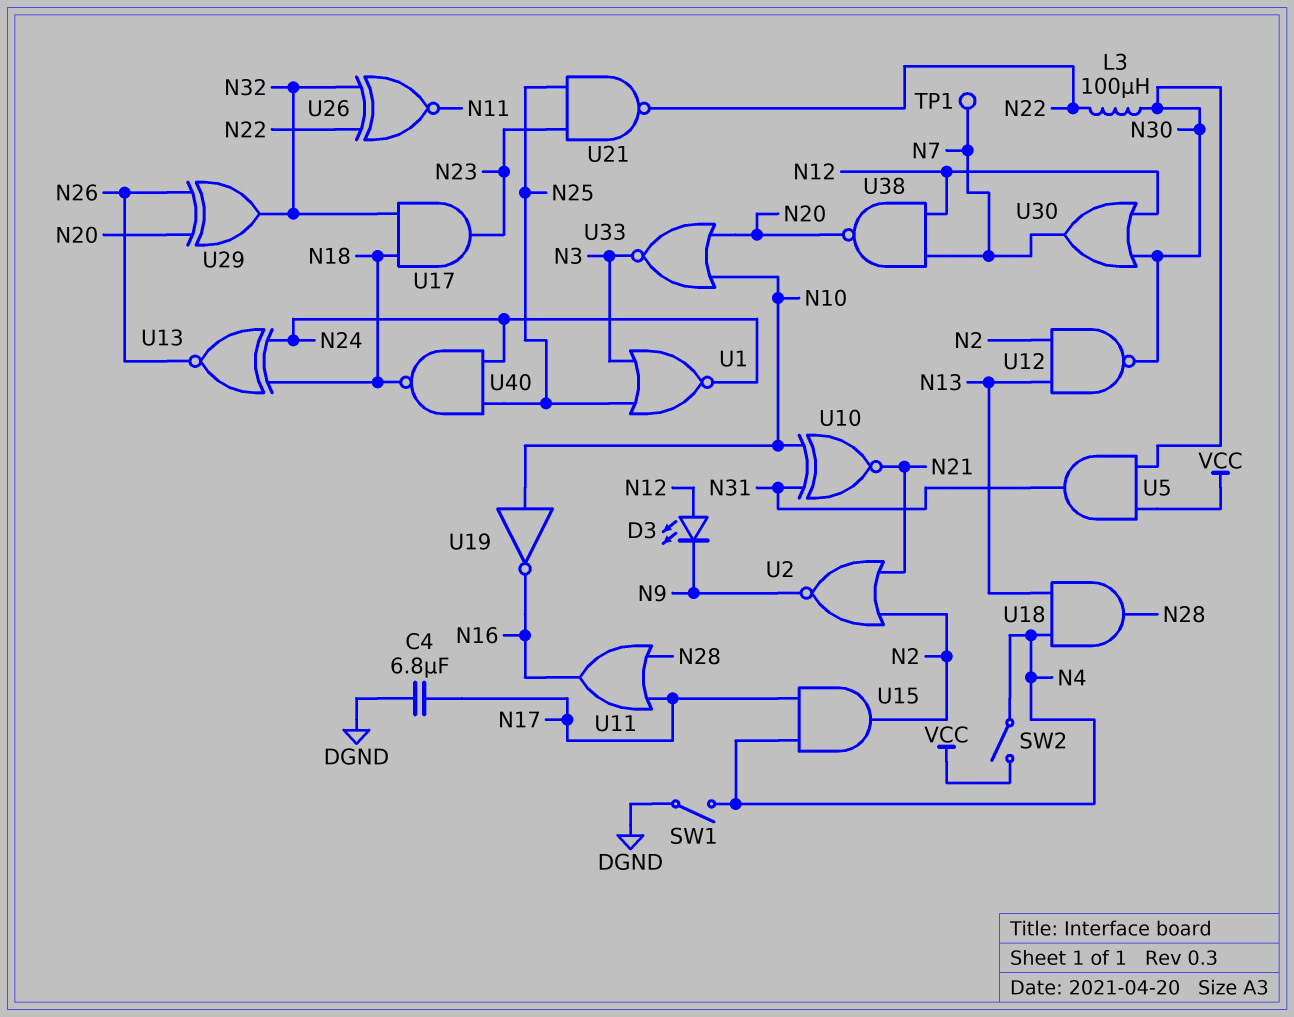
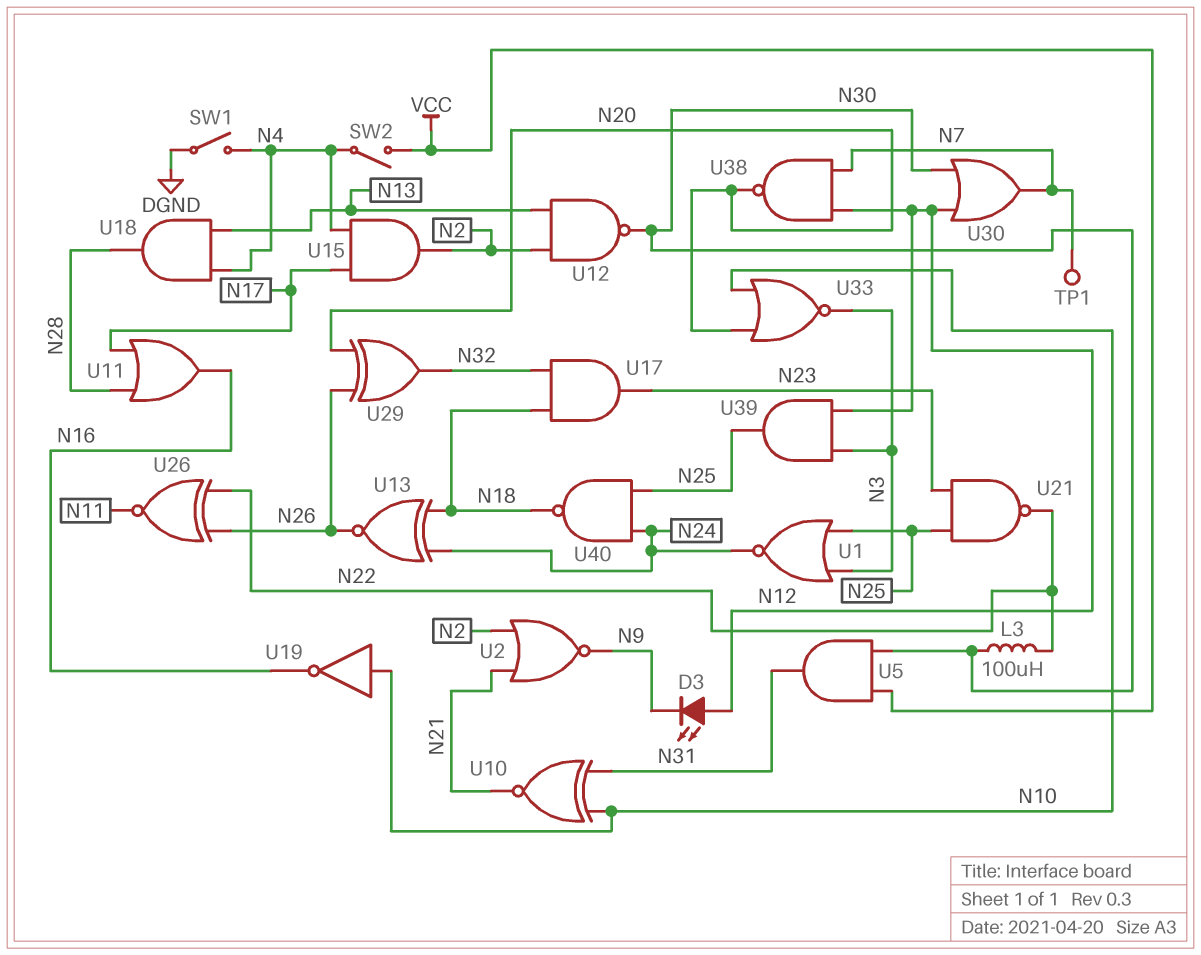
C4: 6.8uF (DGND, N17) -> none
U26: XNOR (in N22, in N32, out N11) -> XNOR (in N22, in N26, out N11)
U39: none -> AND (in N3, in N12, out N25)

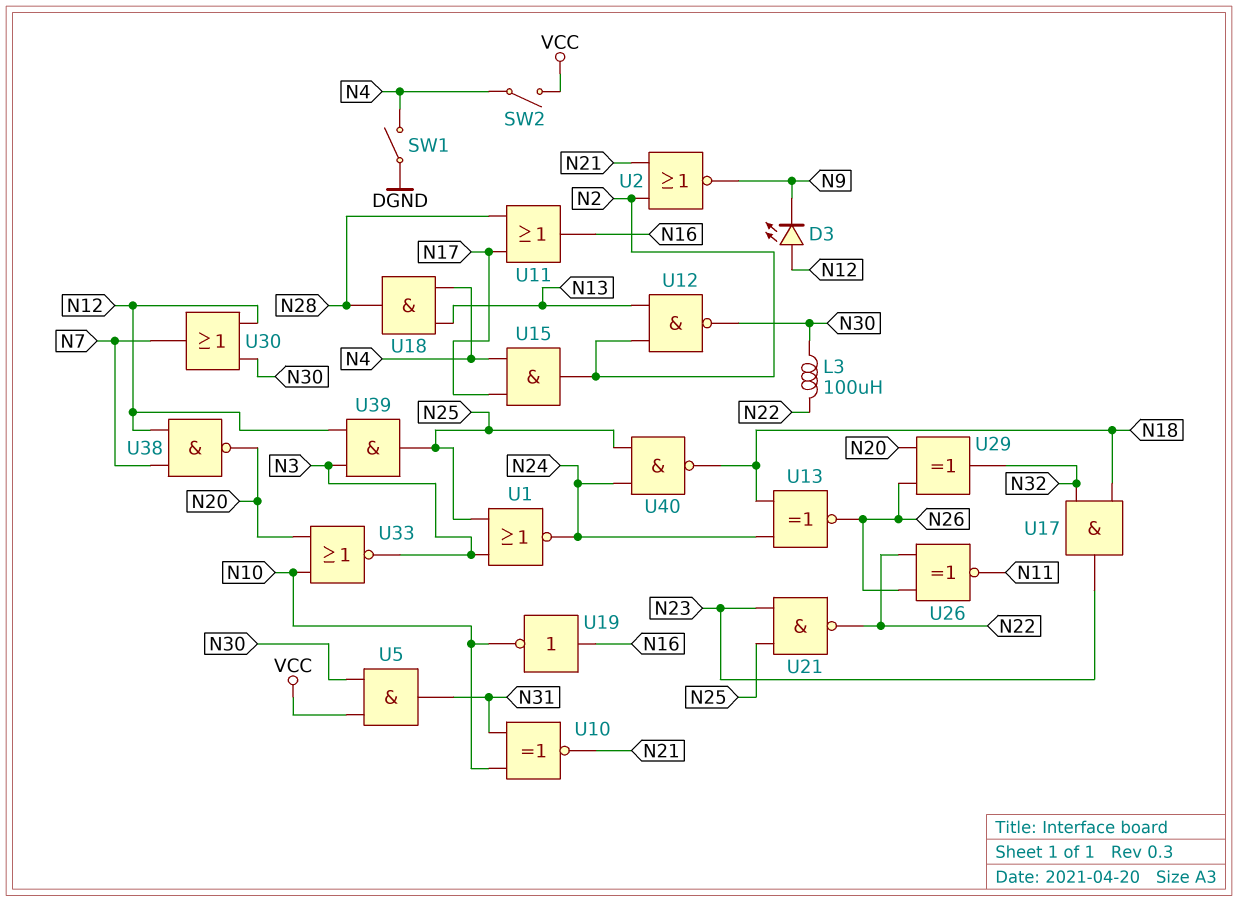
TP1: test point (N7) -> none
U19: NOT (in N10, out N16) -> NOT (in N16, out N10)

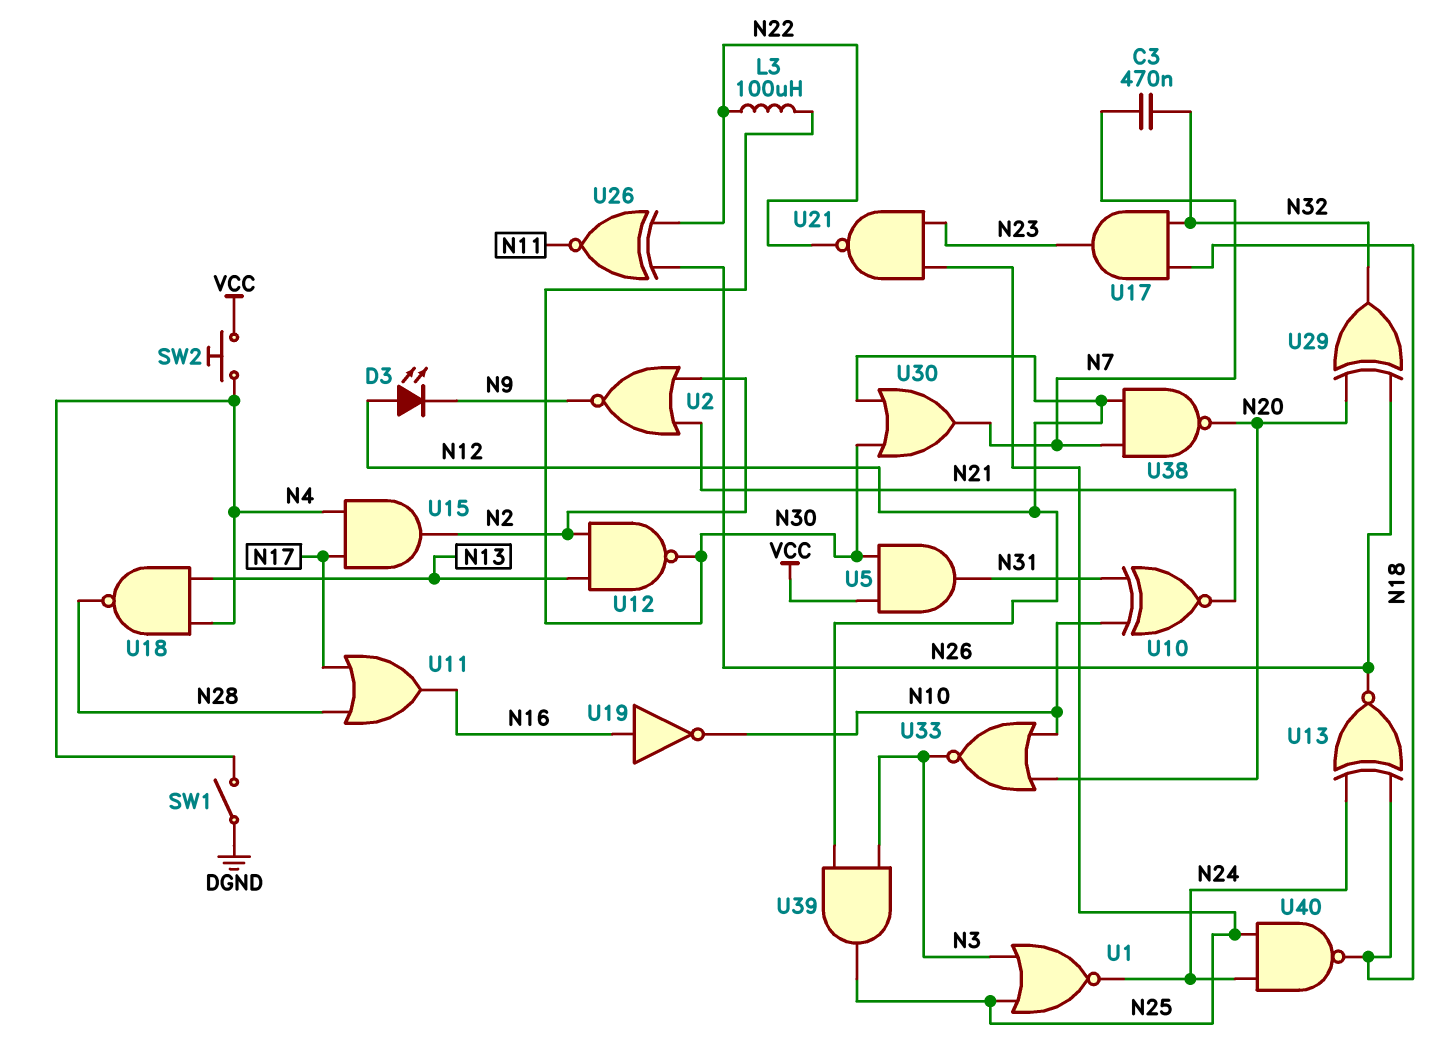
C3: none -> 470nF (N7, N32)
SW2: switch (N4, VCC) -> button (N4, VCC)
U18: AND (in N4, in N13, out N28) -> NAND (in N4, in N13, out N28)

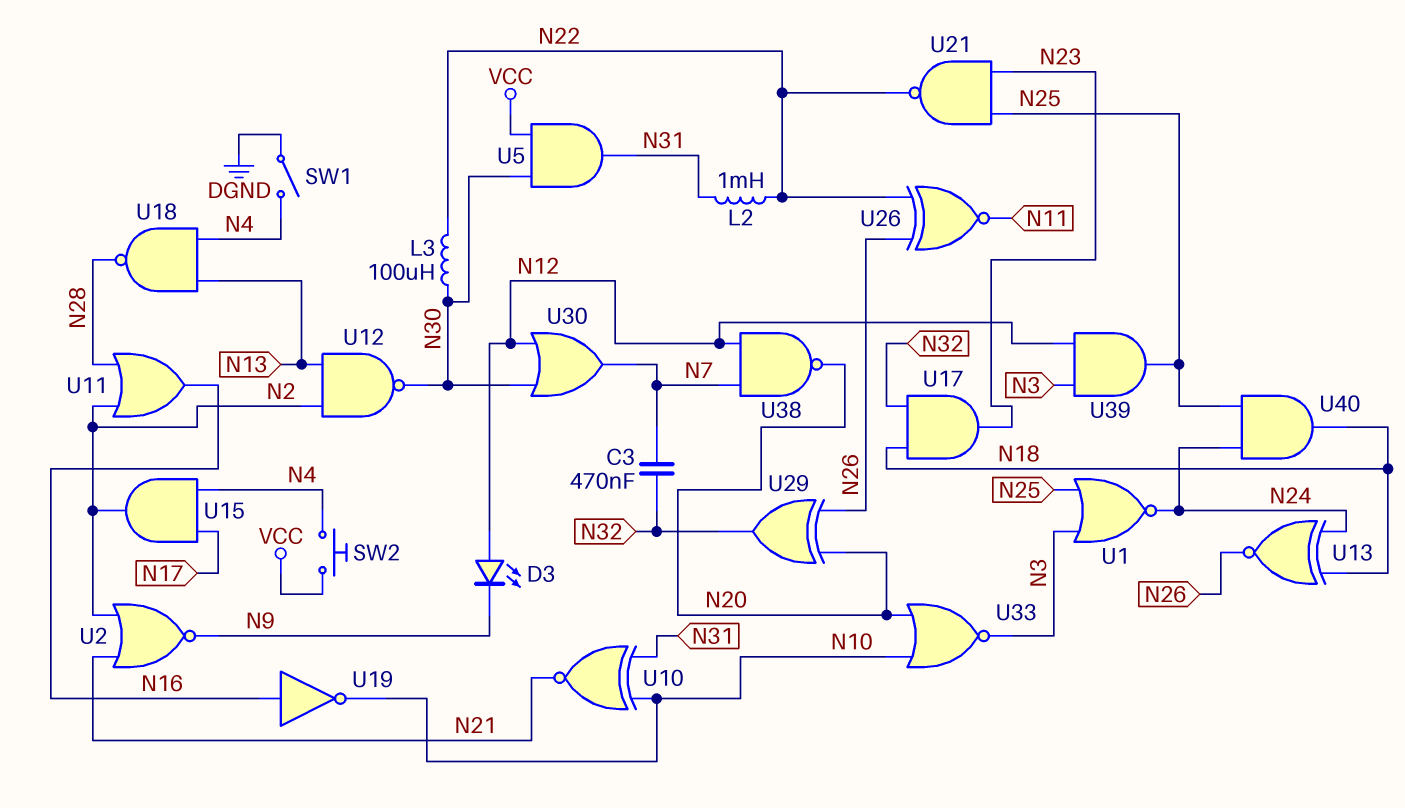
L2: none -> 1mH (N22, N31)
U11: OR (in N17, in N28, out N16) -> OR (in N2, in N28, out N16)
U40: NAND (in N24, in N25, out N18) -> AND (in N24, in N25, out N18)

